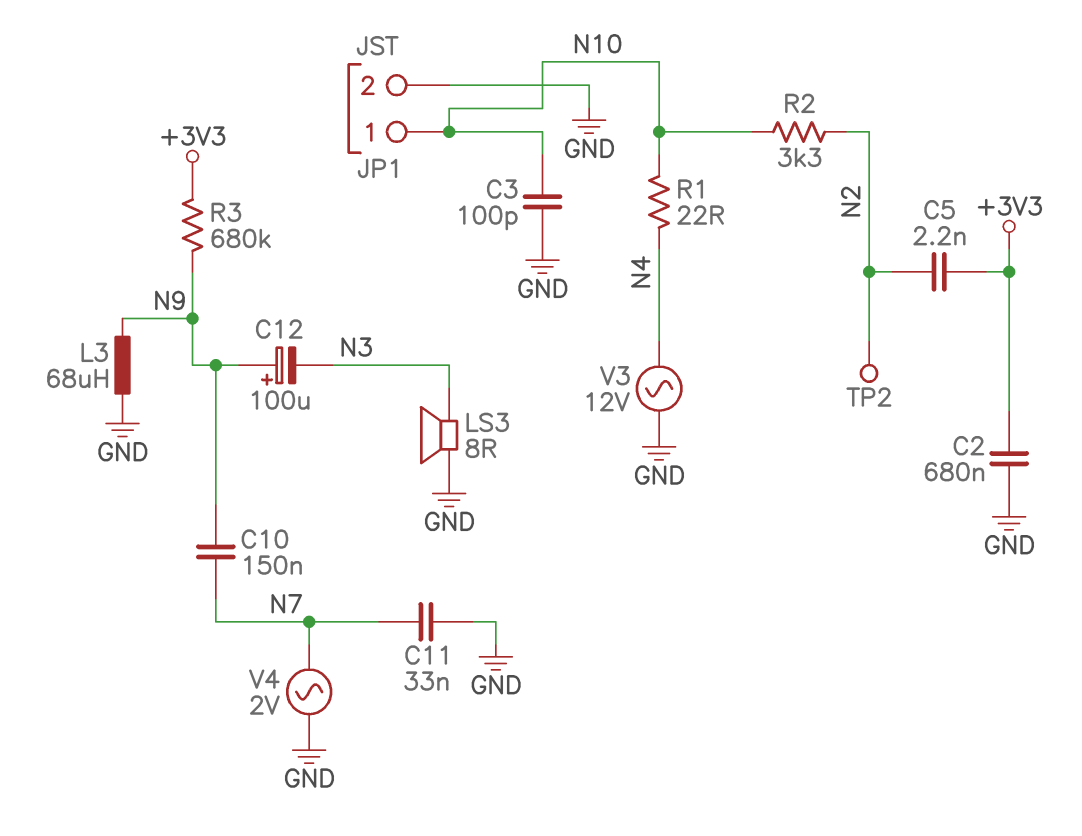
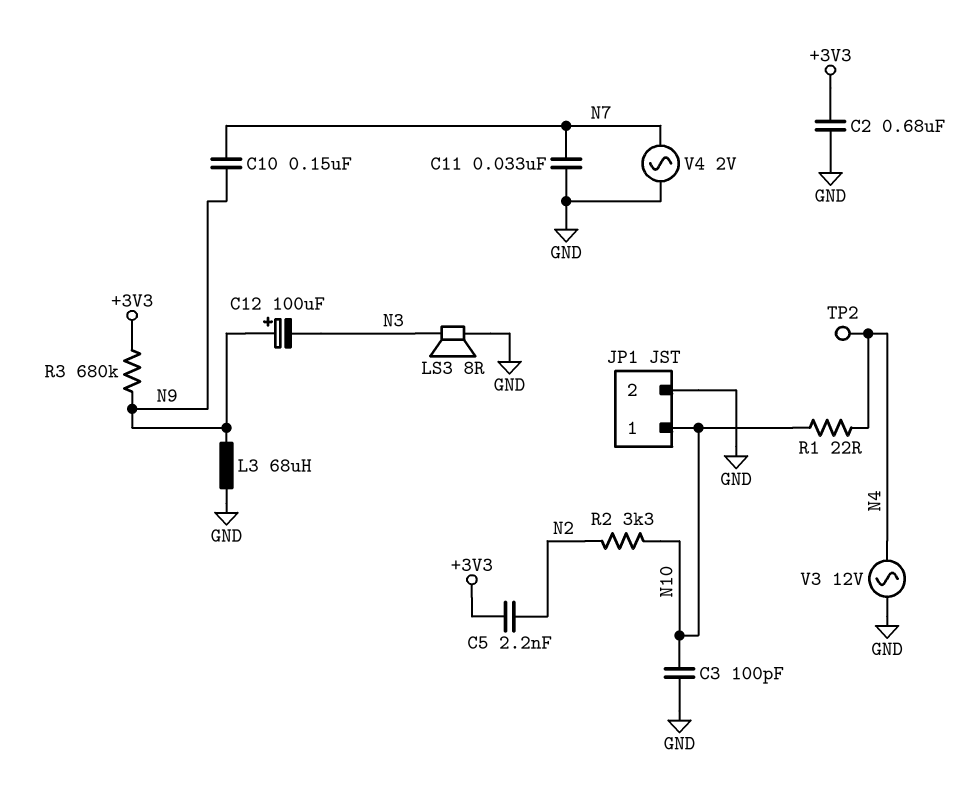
TP2: test point (N2) -> test point (N4)

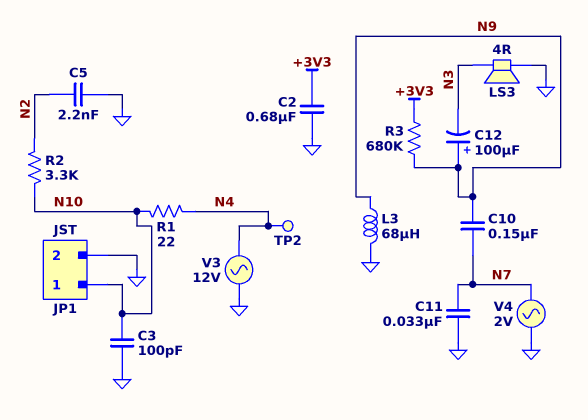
C5: 2.2nF (+3V3, N2) -> 2.2nF (GND, N2)
LS3: speaker 8R (GND, N3) -> speaker 4R (GND, N3)

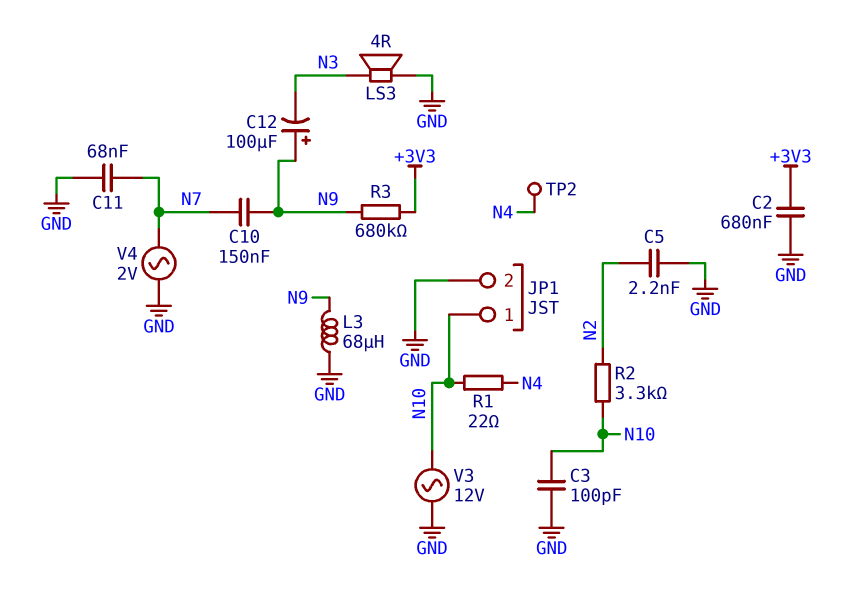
C11: 33nF (GND, N7) -> 68nF (GND, N7)
V3: AC 12V (GND, N4) -> AC 12V (GND, N10)

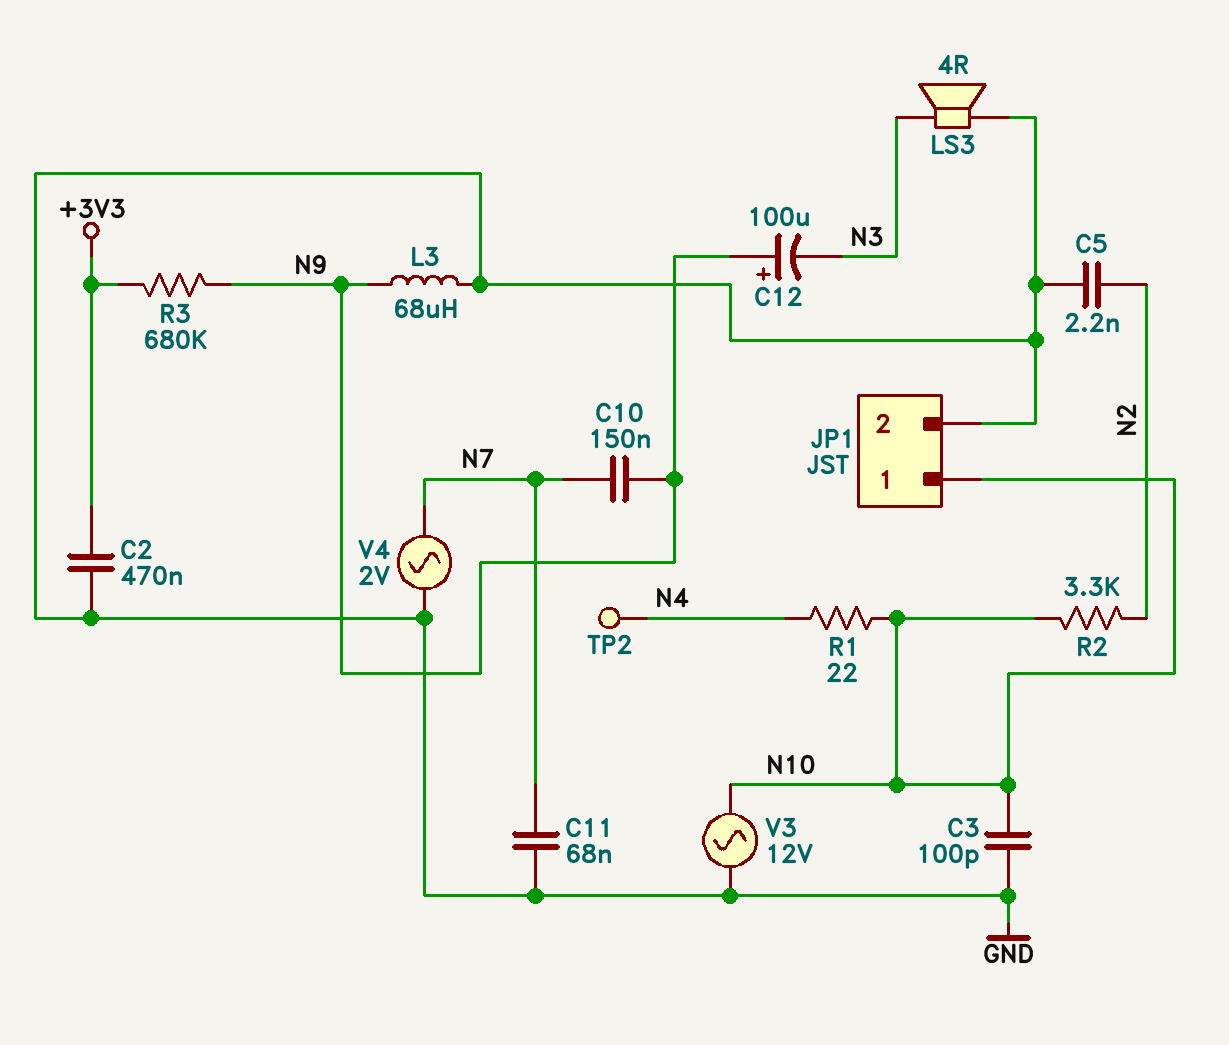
C2: 680nF (+3V3, GND) -> 470nF (+3V3, GND)

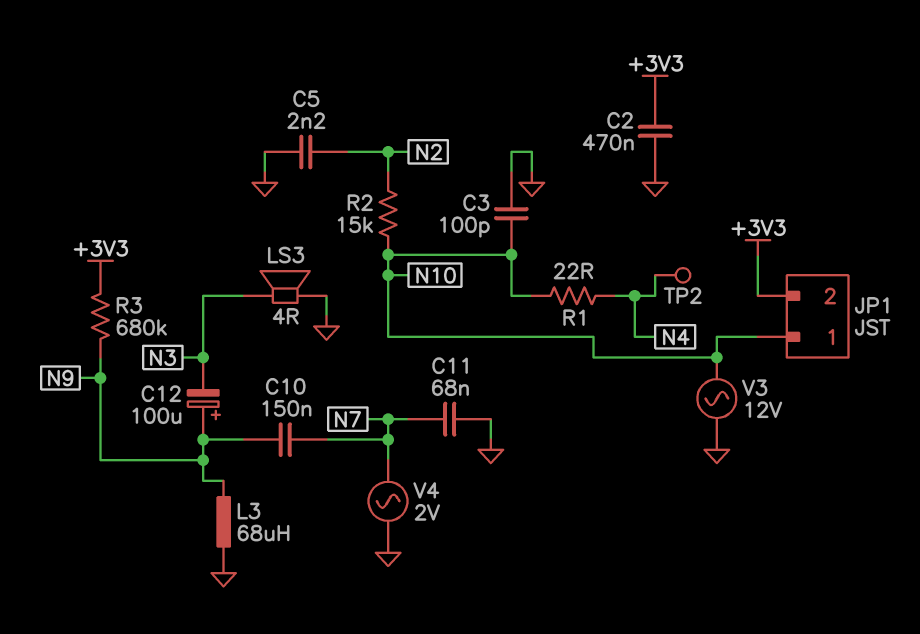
JP1 pin 2: GND -> +3V3
R2: 3.3k (N2, N10) -> 15k (N2, N10)

